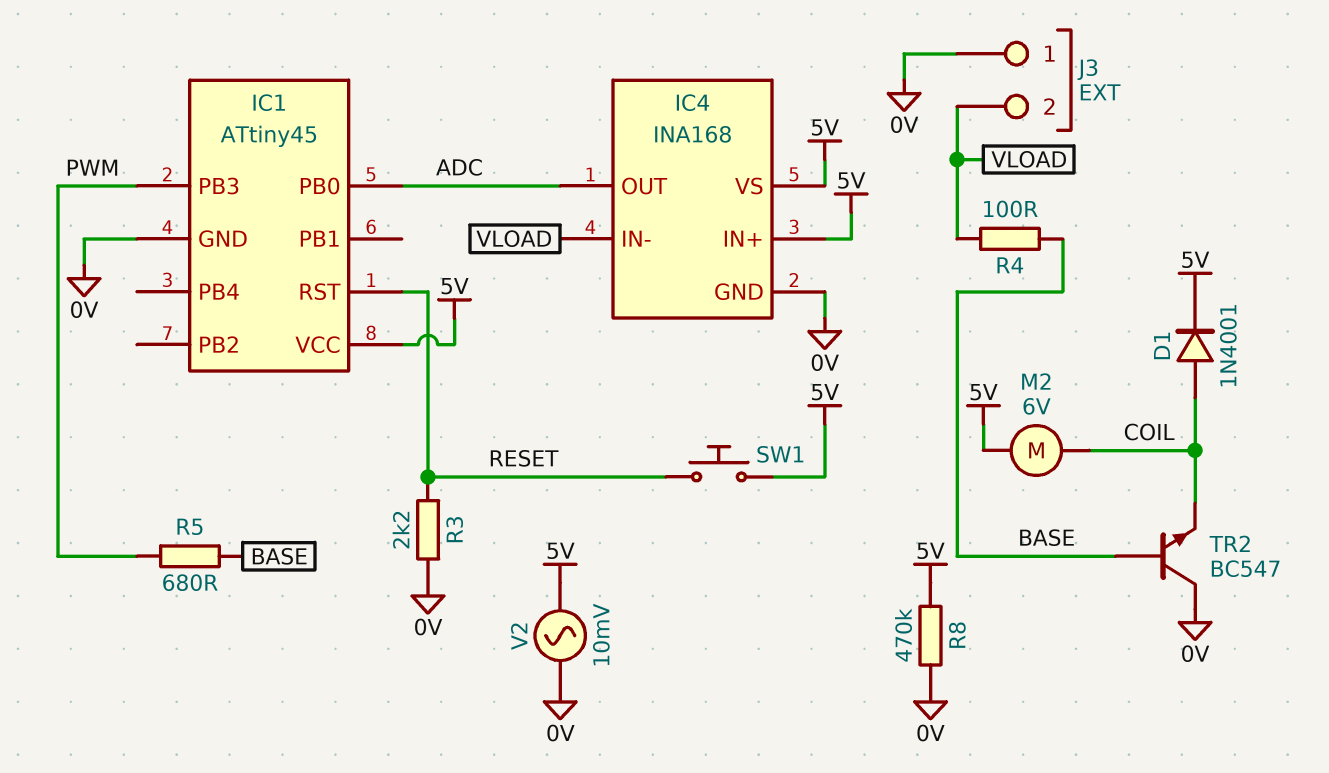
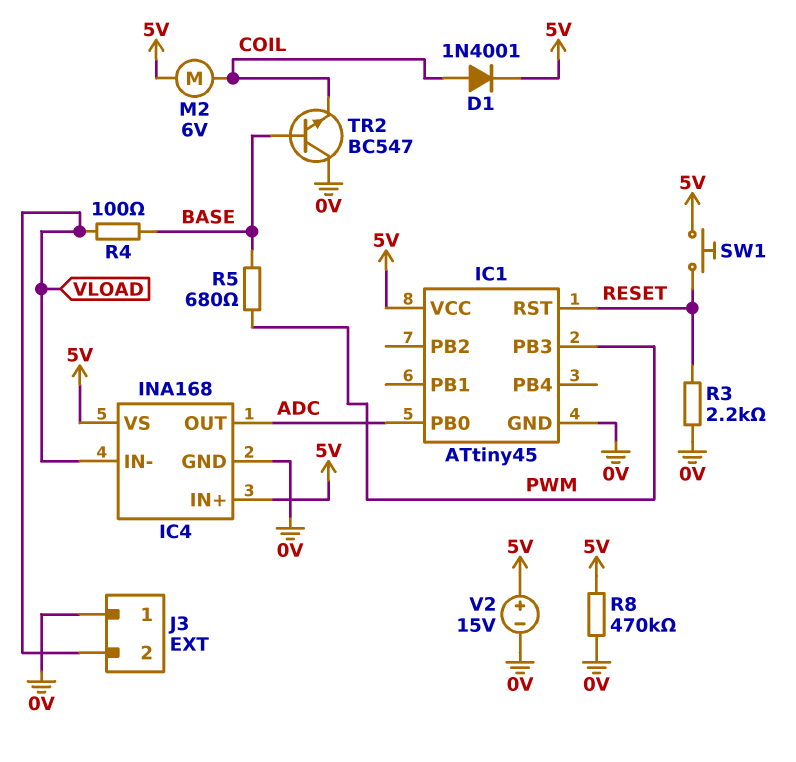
V2: AC 10mV (0V, 5V) -> 15V (plus 5V, minus 0V)

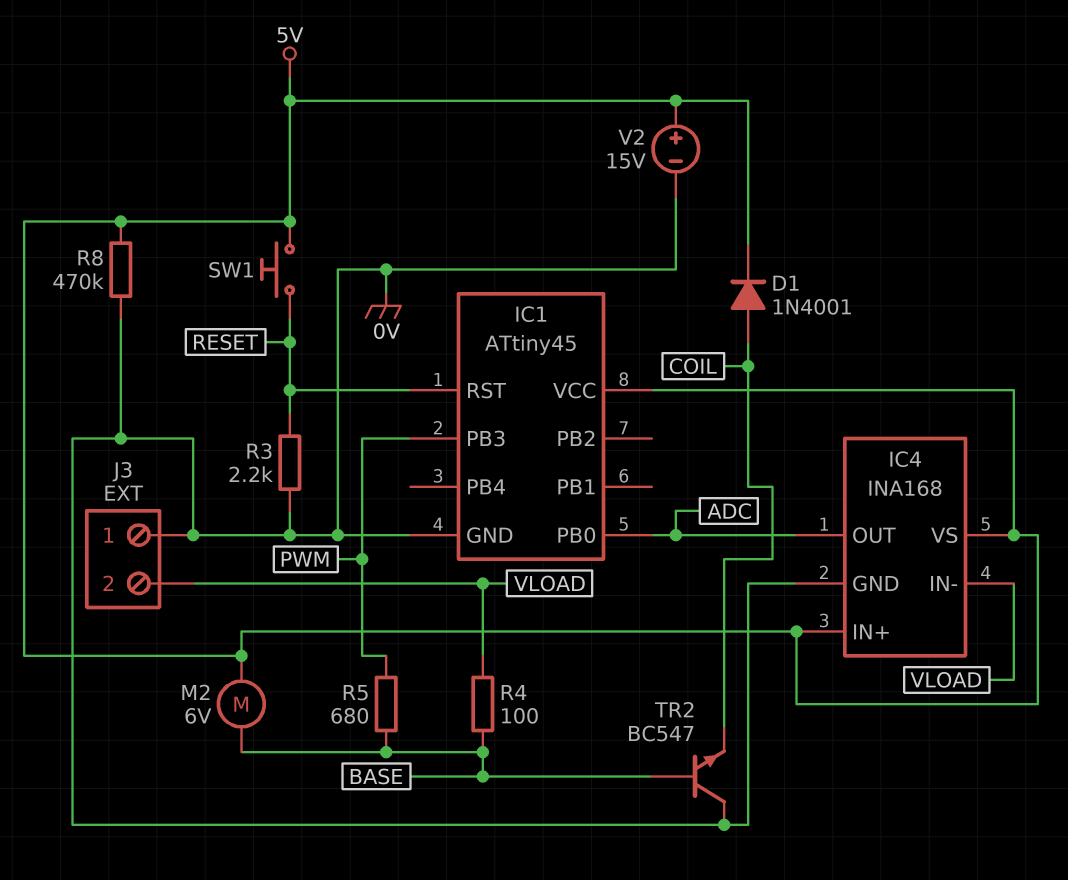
M2: motor 6V (5V, COIL) -> motor 6V (5V, BASE)

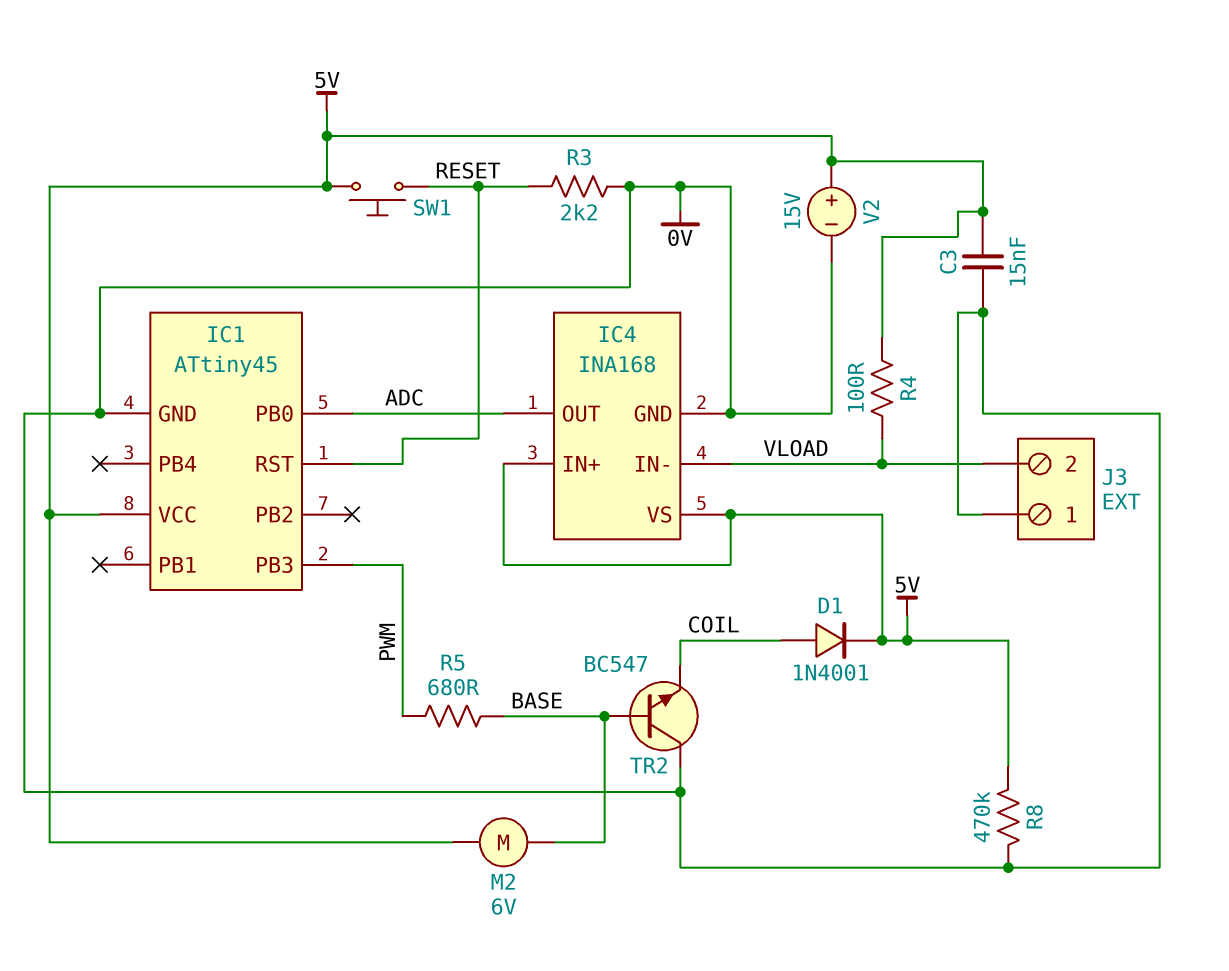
C3: none -> 15nF (0V, 5V)
R4: 100 (BASE, VLOAD) -> 100 (5V, VLOAD)

